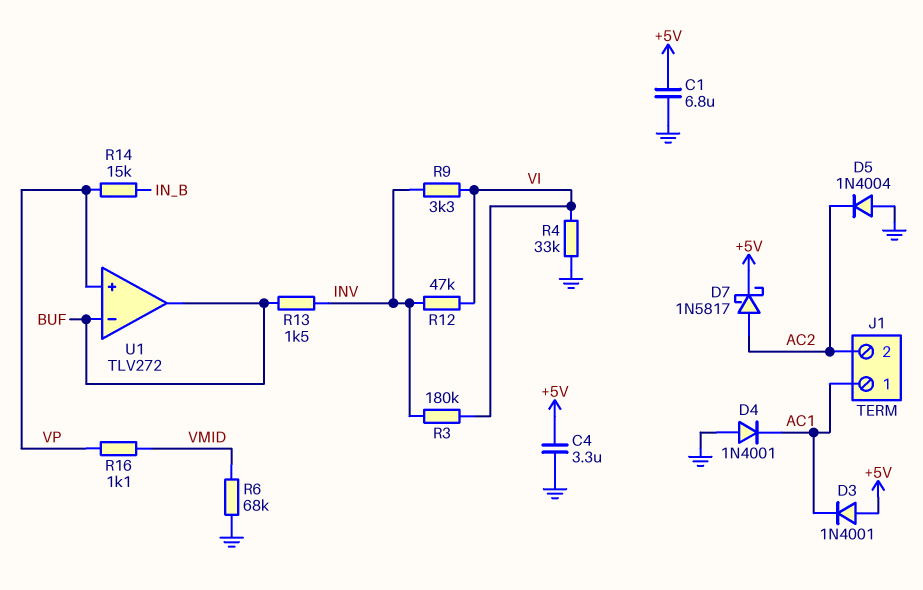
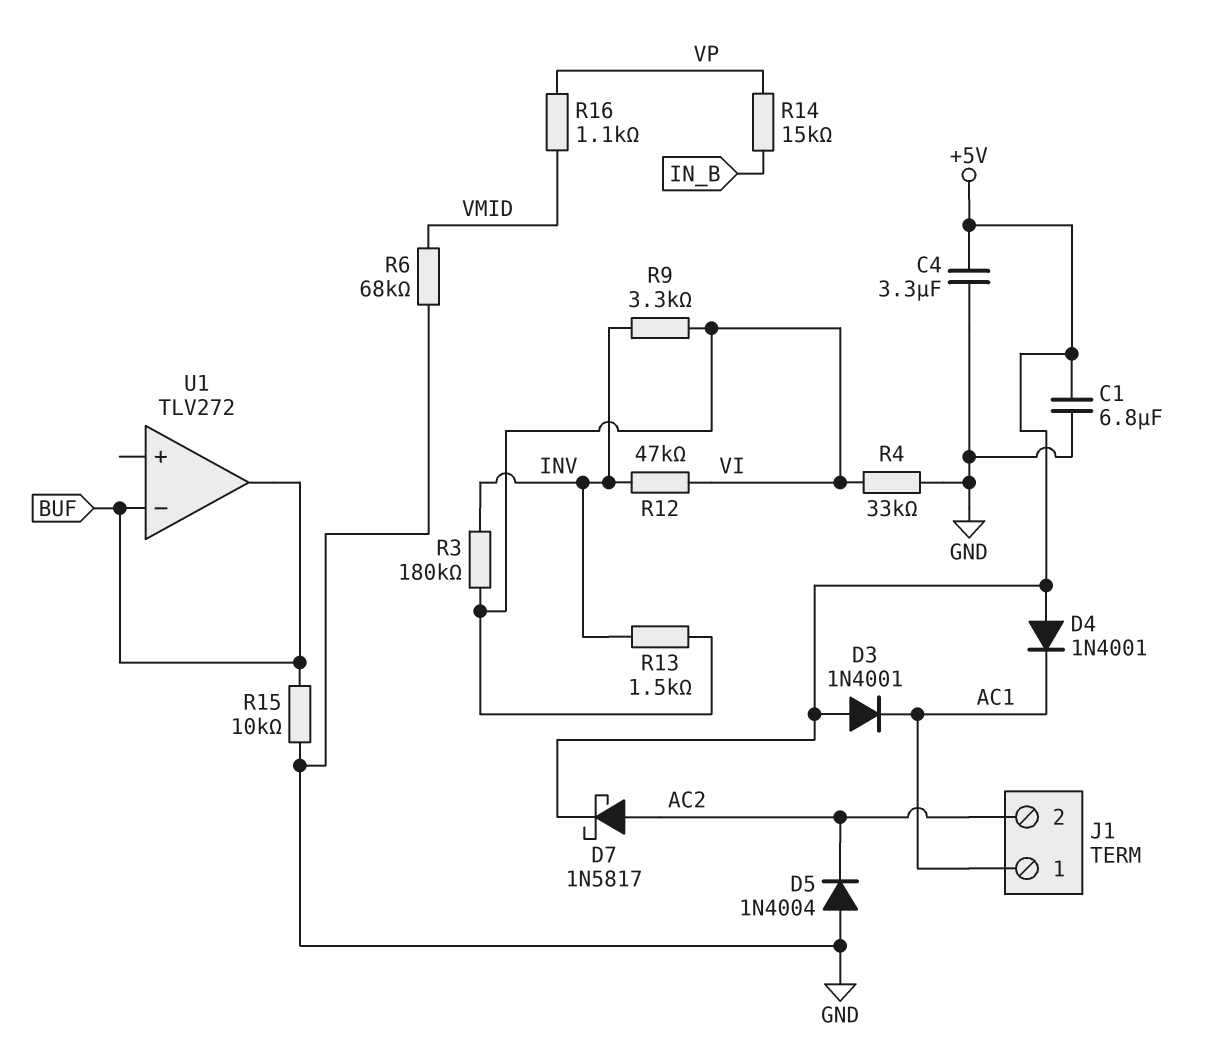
D4: diode 1N4001 (A GND, K AC1) -> diode 1N4001 (A +5V, K AC1)
R13: 1.5k (BUF, INV) -> 1.5k (INV, VI)
R15: none -> 10k (BUF, GND)
U1 pin in+: VP -> none

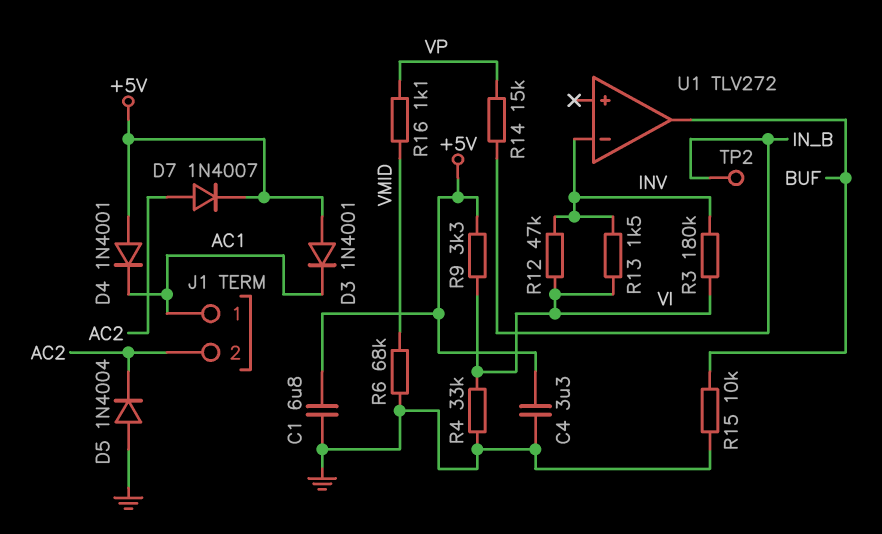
D7: schottky 1N5817 (A AC2, K +5V) -> diode 1N4007 (A AC2, K +5V)
R9: 3.3k (INV, VI) -> 3.3k (+5V, VI)
TP2: none -> test point (IN_B)
U1 pin in-: BUF -> INV

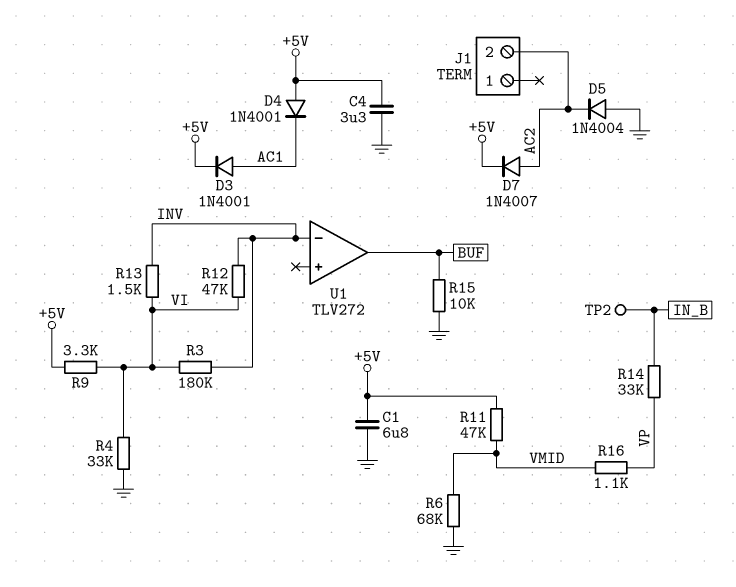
D3: diode 1N4001 (A +5V, K AC1) -> diode 1N4001 (A AC1, K +5V)
J1 pin 1: AC1 -> none
R11: none -> 47k (+5V, VMID)
R14: 15k (IN_B, VP) -> 33k (IN_B, VP)

